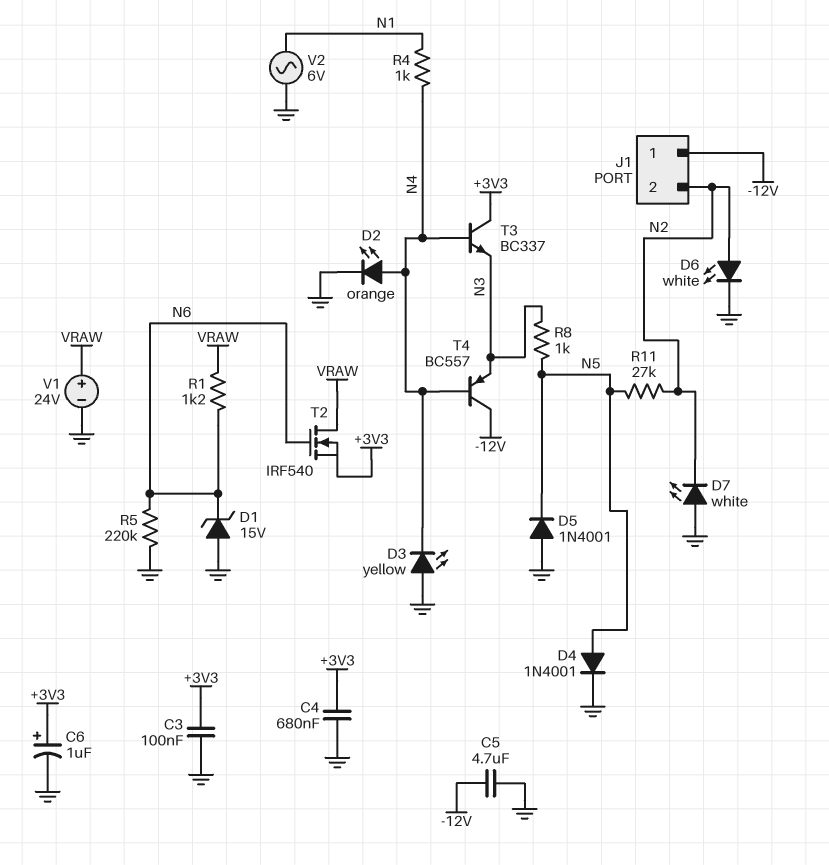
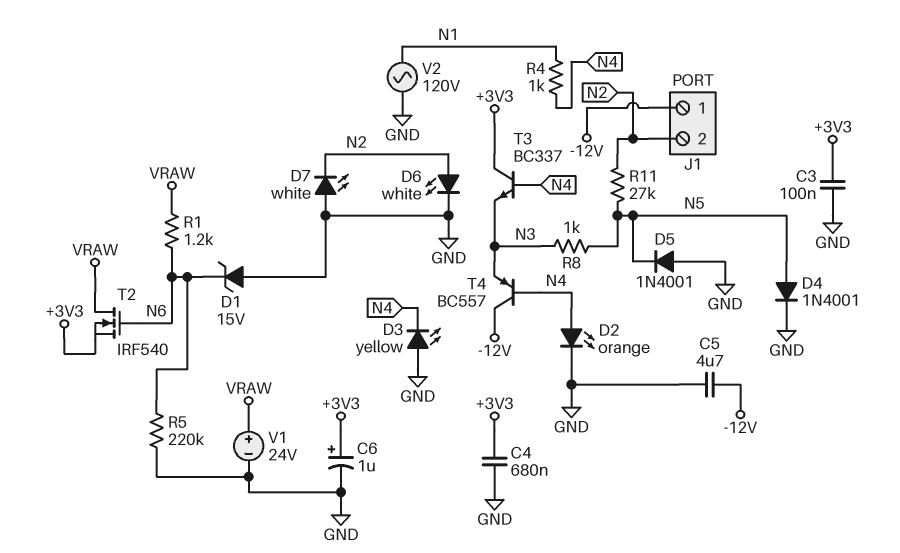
V2: AC 6V (GND, N1) -> AC 120V (GND, N1)

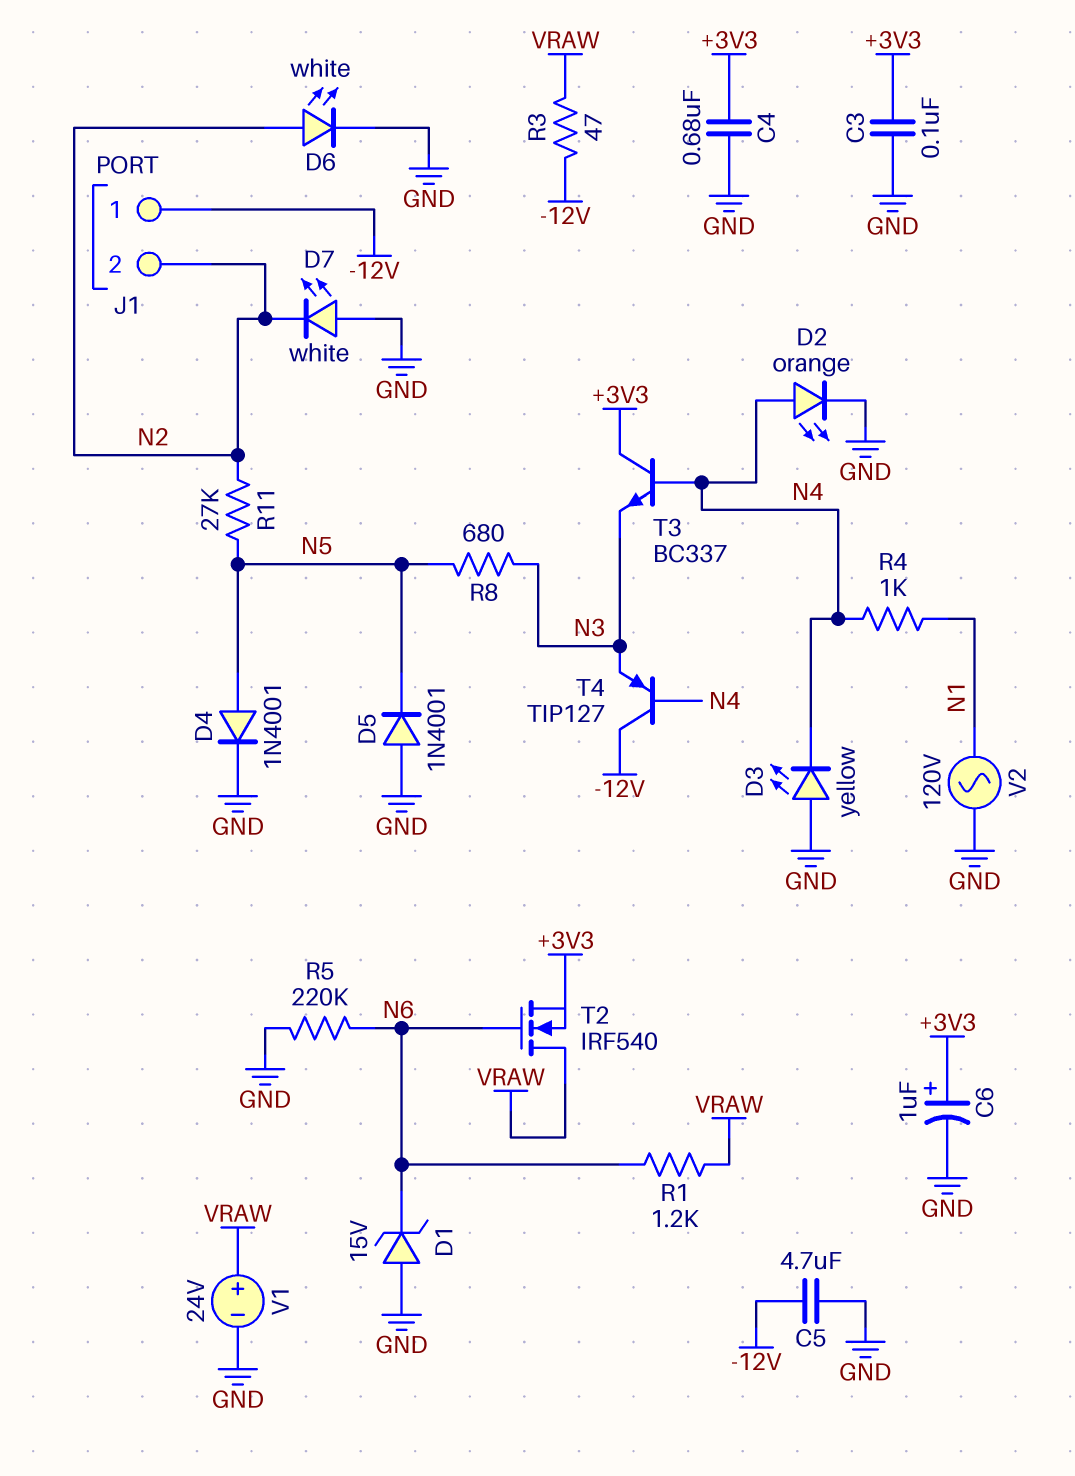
R3: none -> 47 (-12V, VRAW)
R8: 1k (N3, N5) -> 680 (N3, N5)
T4: PNP BC557 (B N4, C -12V, E N3) -> PNP TIP127 (B N4, C -12V, E N3)

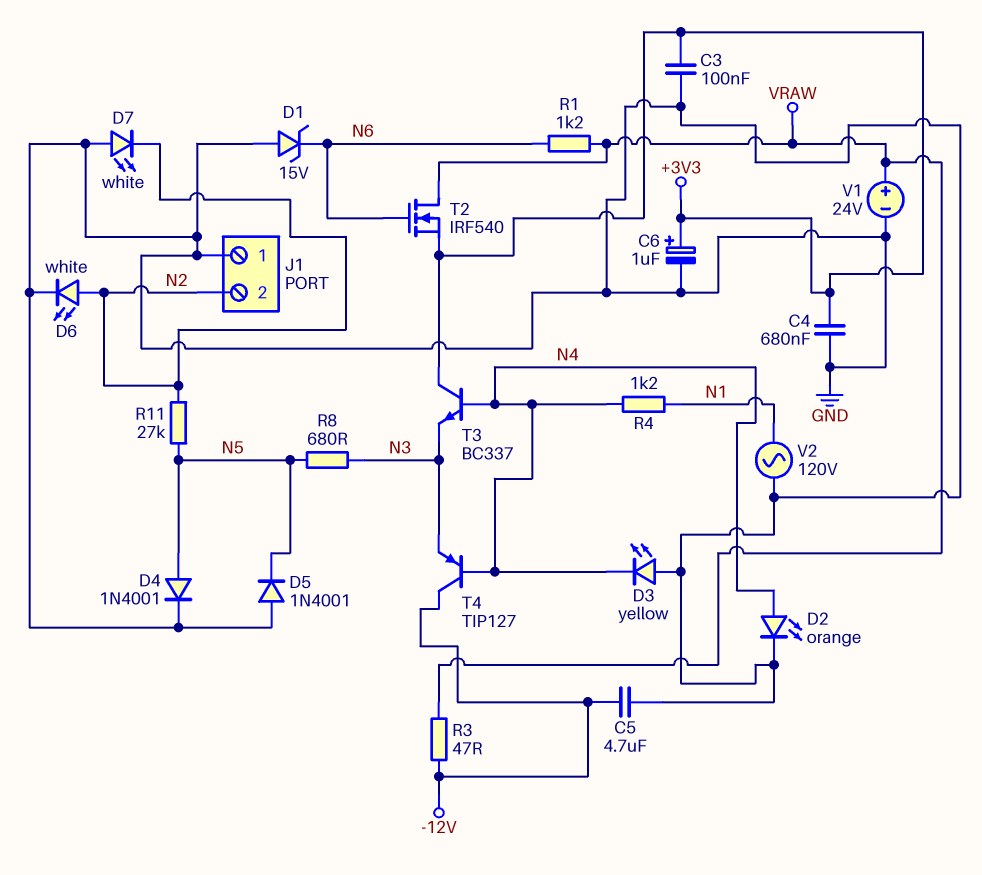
J1 pin 1: -12V -> GND
R4: 1k (N1, N4) -> 1.2k (N1, N4)
R5: 220k (GND, N6) -> none

